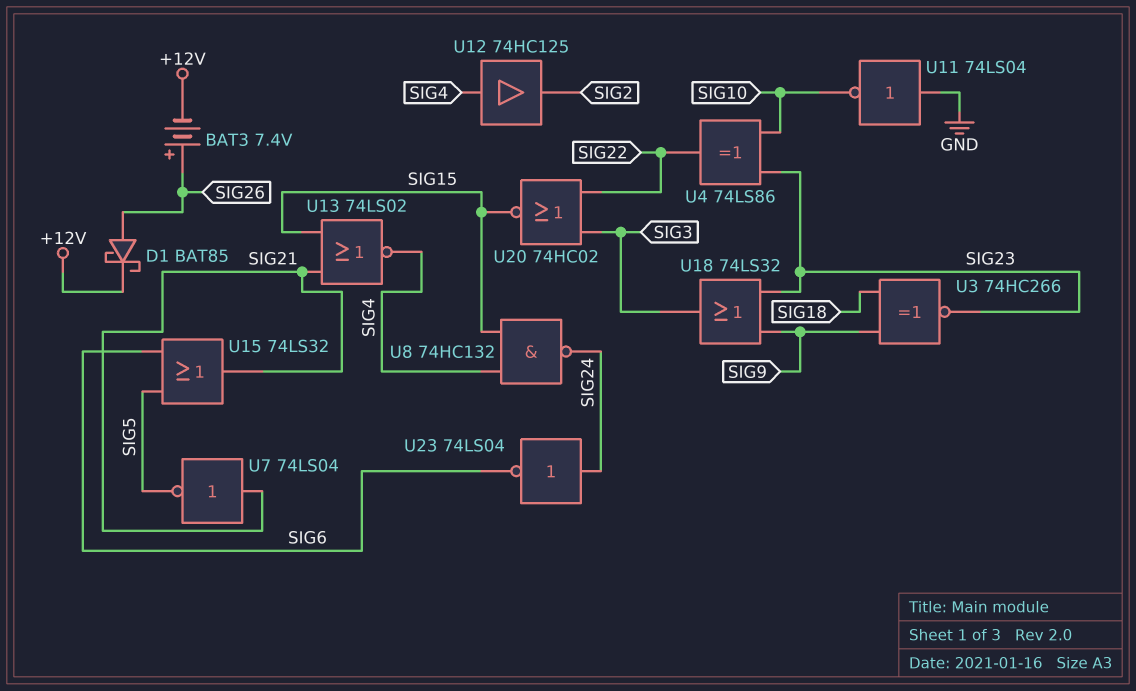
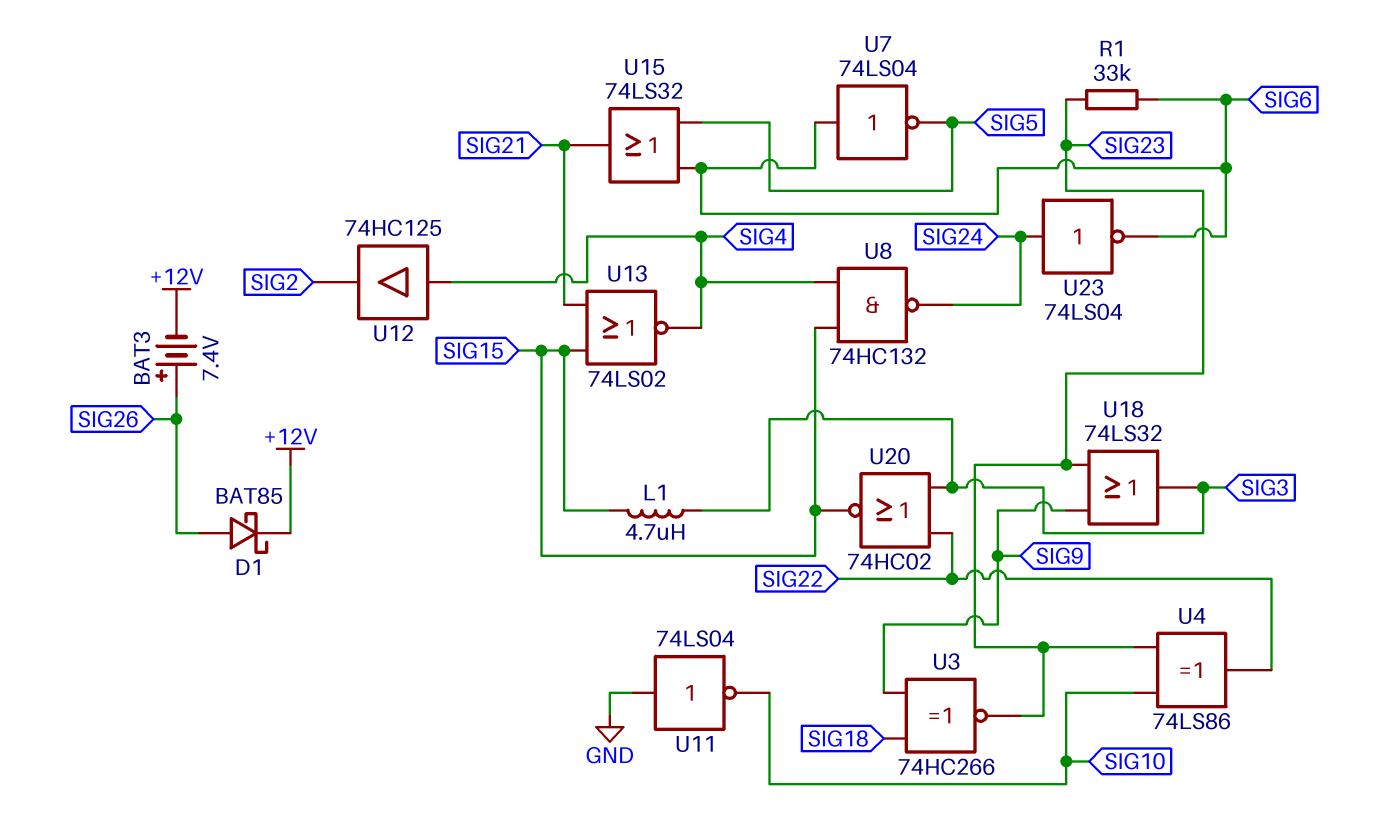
L1: none -> 4.7uH (SIG3, SIG15)
R1: none -> 33k (SIG6, SIG23)
U7: NOT 74LS04 (in SIG21, out SIG5) -> NOT 74LS04 (in SIG6, out SIG5)

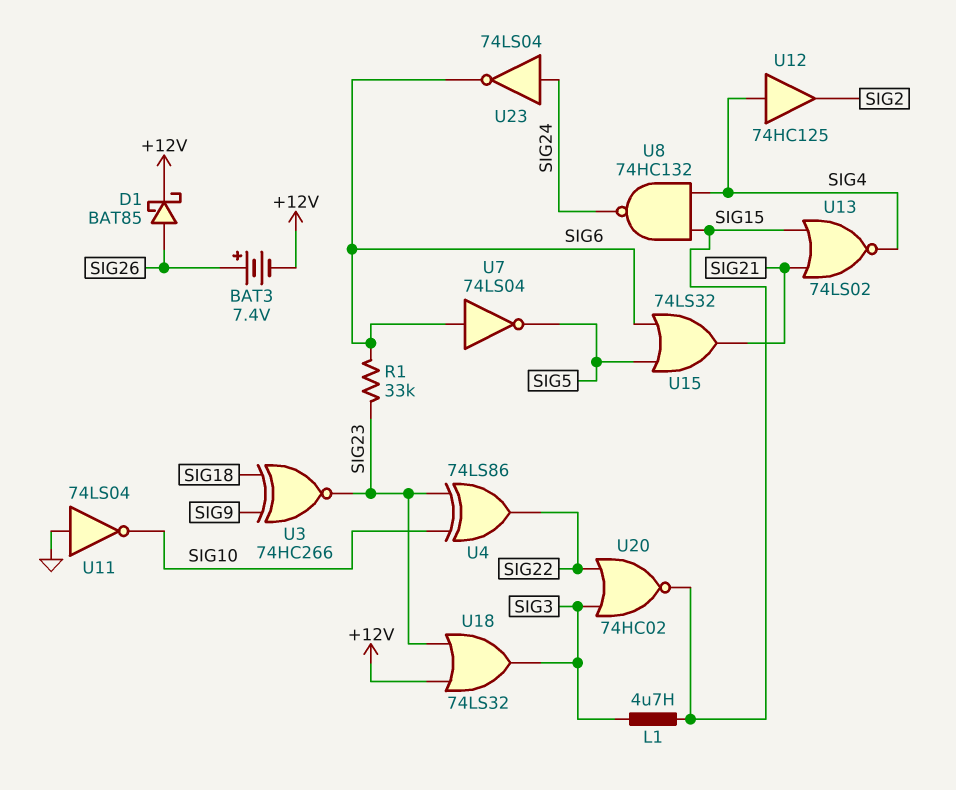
U18: OR 74LS32 (in SIG9, in SIG23, out SIG3) -> OR 74LS32 (in +12V, in SIG23, out SIG3)

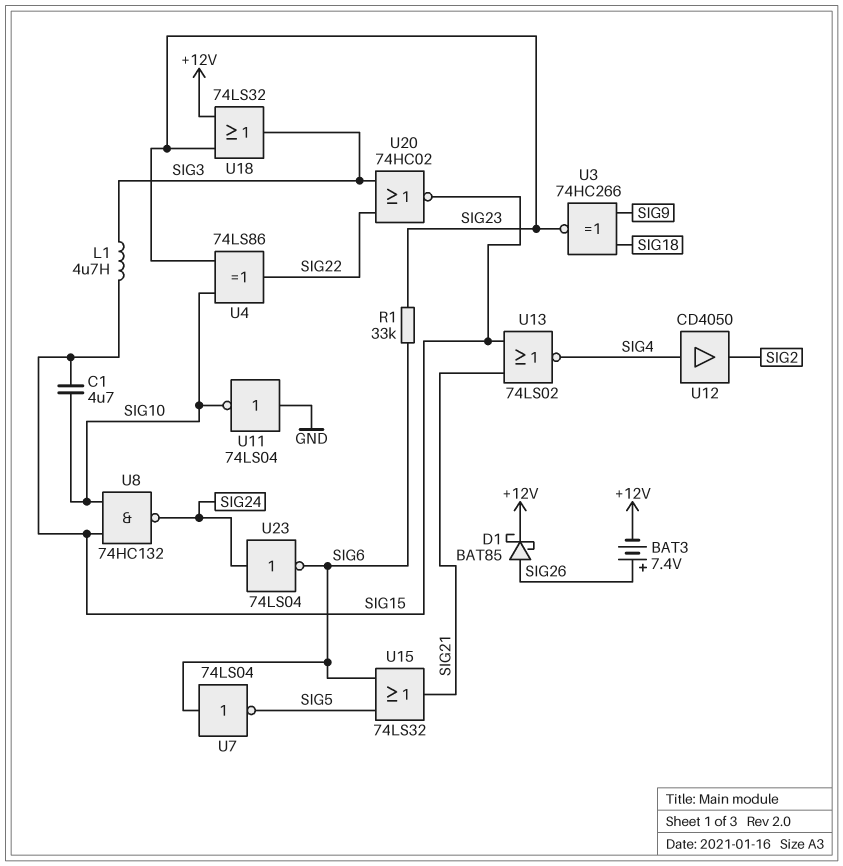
C1: none -> 4.7uF (SIG10, SIG15)
U8: NAND 74HC132 (in SIG4, in SIG15, out SIG24) -> NAND 74HC132 (in SIG10, in SIG15, out SIG24)
U12: buffer 74HC125 (in SIG4, out SIG2) -> buffer CD4050 (in SIG4, out SIG2)

